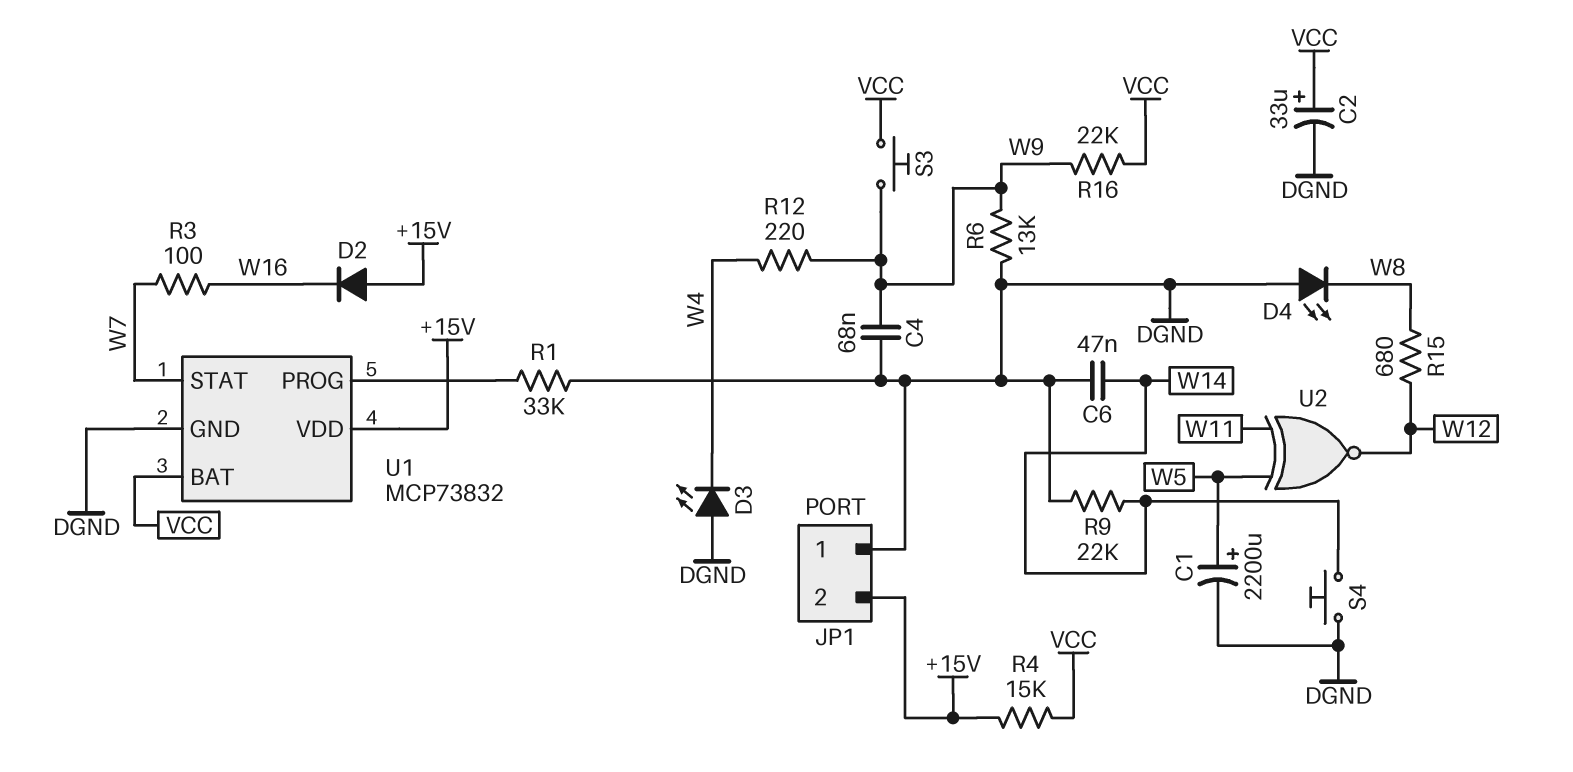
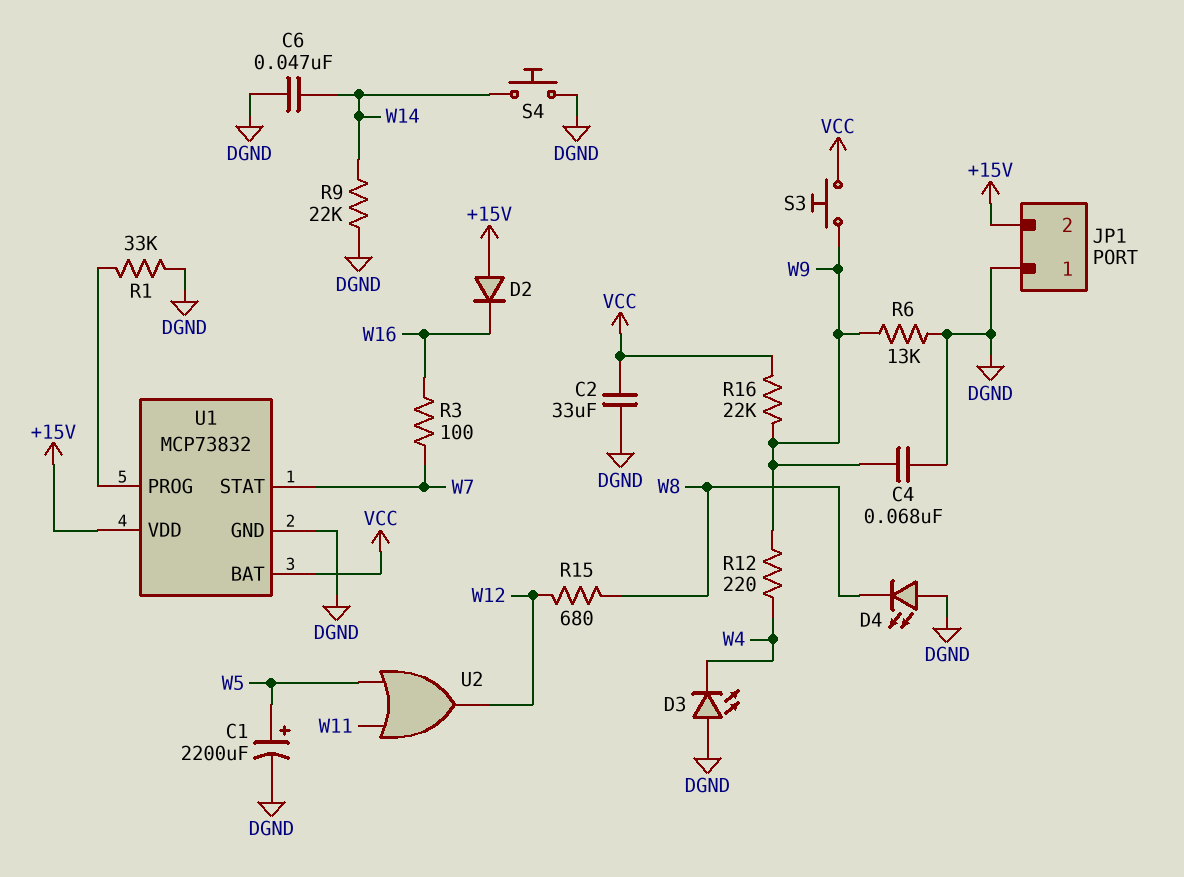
C2: 33uF (plus VCC, minus DGND) -> 33uF (DGND, VCC)
R4: 15k (+15V, VCC) -> none
U2: XNOR (in W5, in W11, out W12) -> OR (in W5, in W11, out W12)

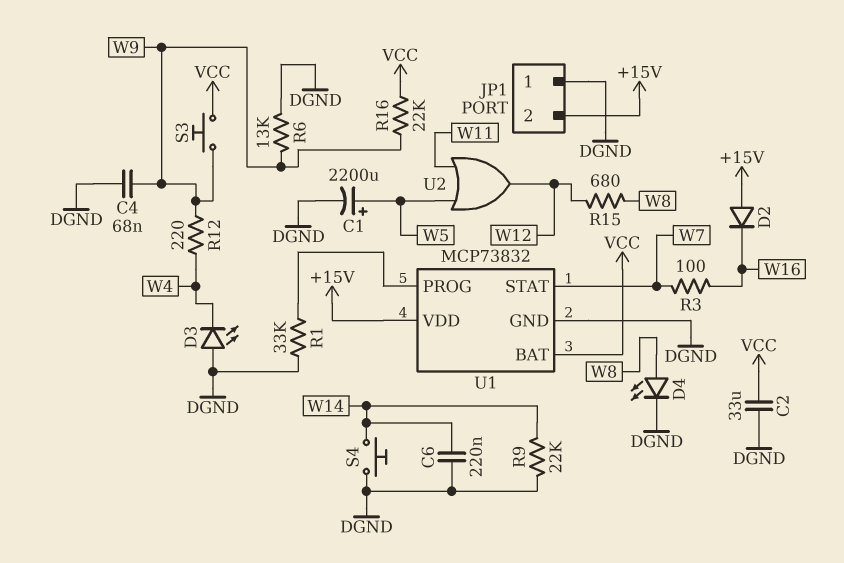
C6: 47nF (DGND, W14) -> 220nF (DGND, W14)
D4: LED (A DGND, K W8) -> LED (A W8, K DGND)

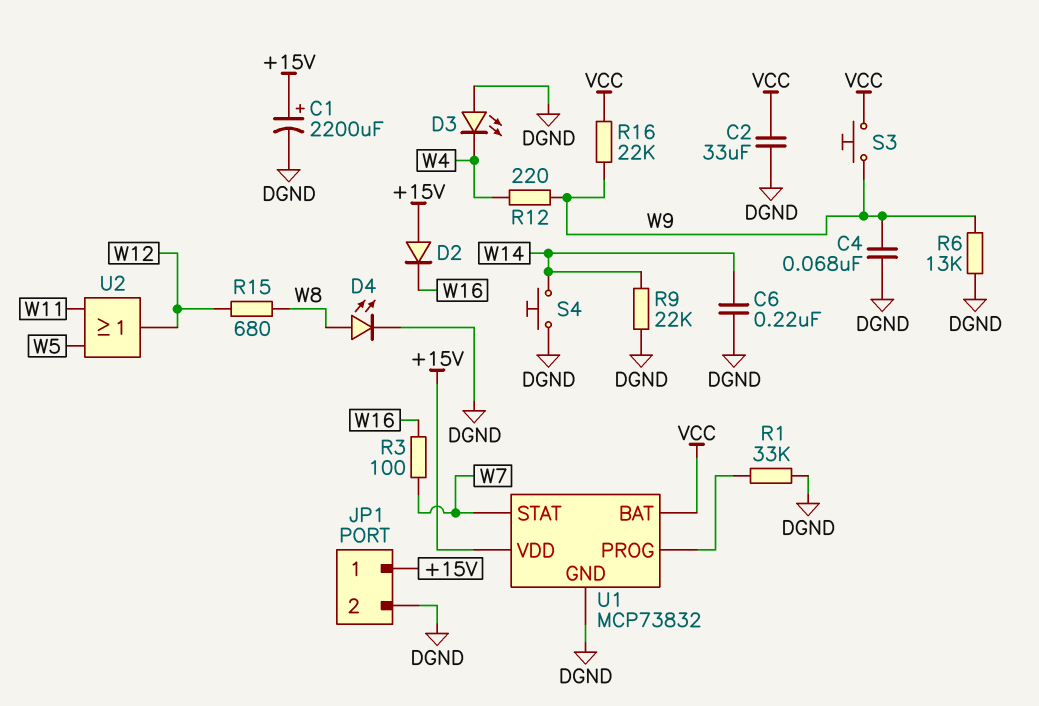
C1: 2200uF (plus W5, minus DGND) -> 2200uF (plus +15V, minus DGND)
JP1 pin 1: DGND -> +15V
JP1 pin 2: +15V -> DGND

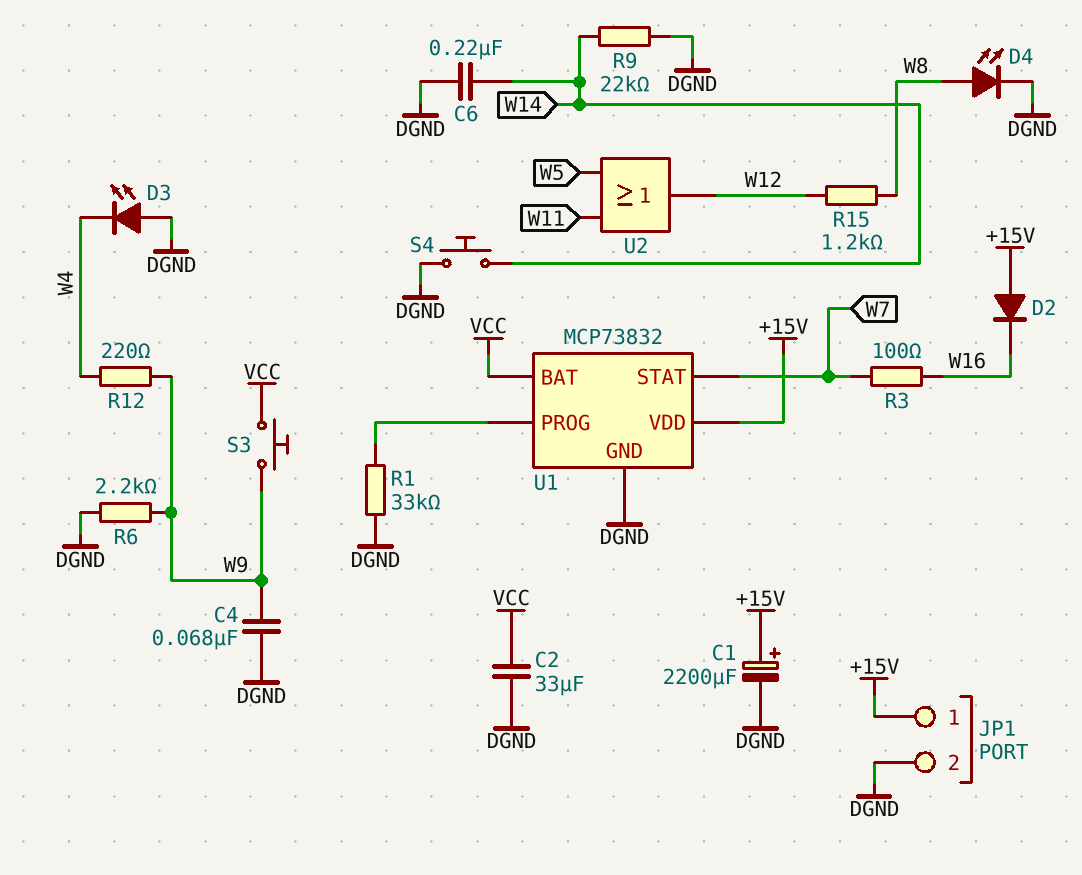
R6: 13k (DGND, W9) -> 2.2k (DGND, W9)
R15: 680 (W8, W12) -> 1.2k (W8, W12)
R16: 22k (VCC, W9) -> none

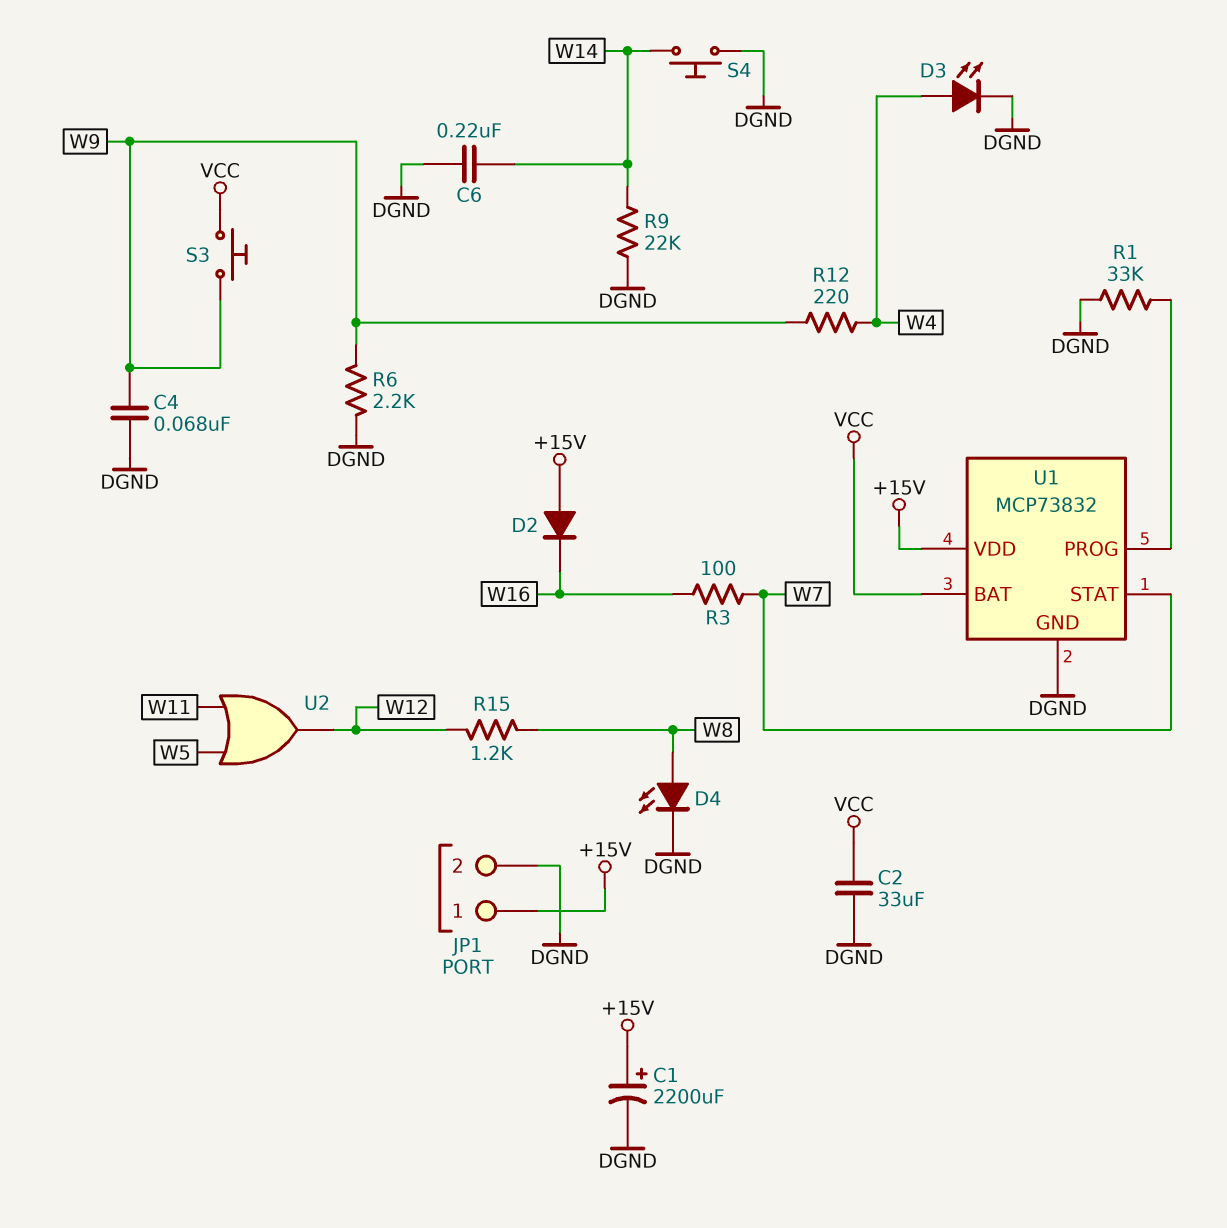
D3: LED (A DGND, K W4) -> LED (A W4, K DGND)

